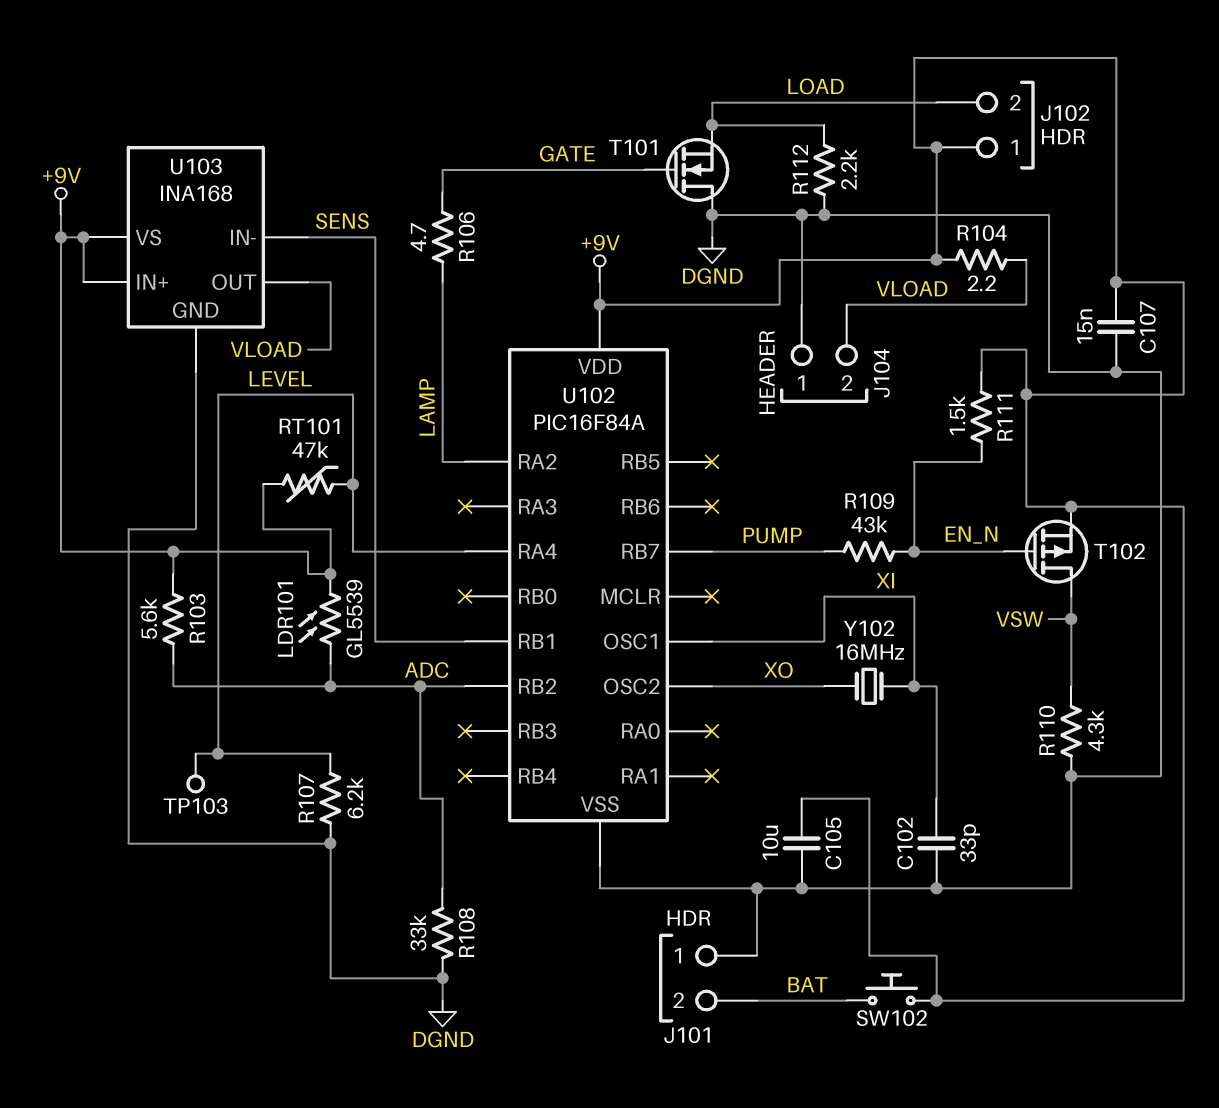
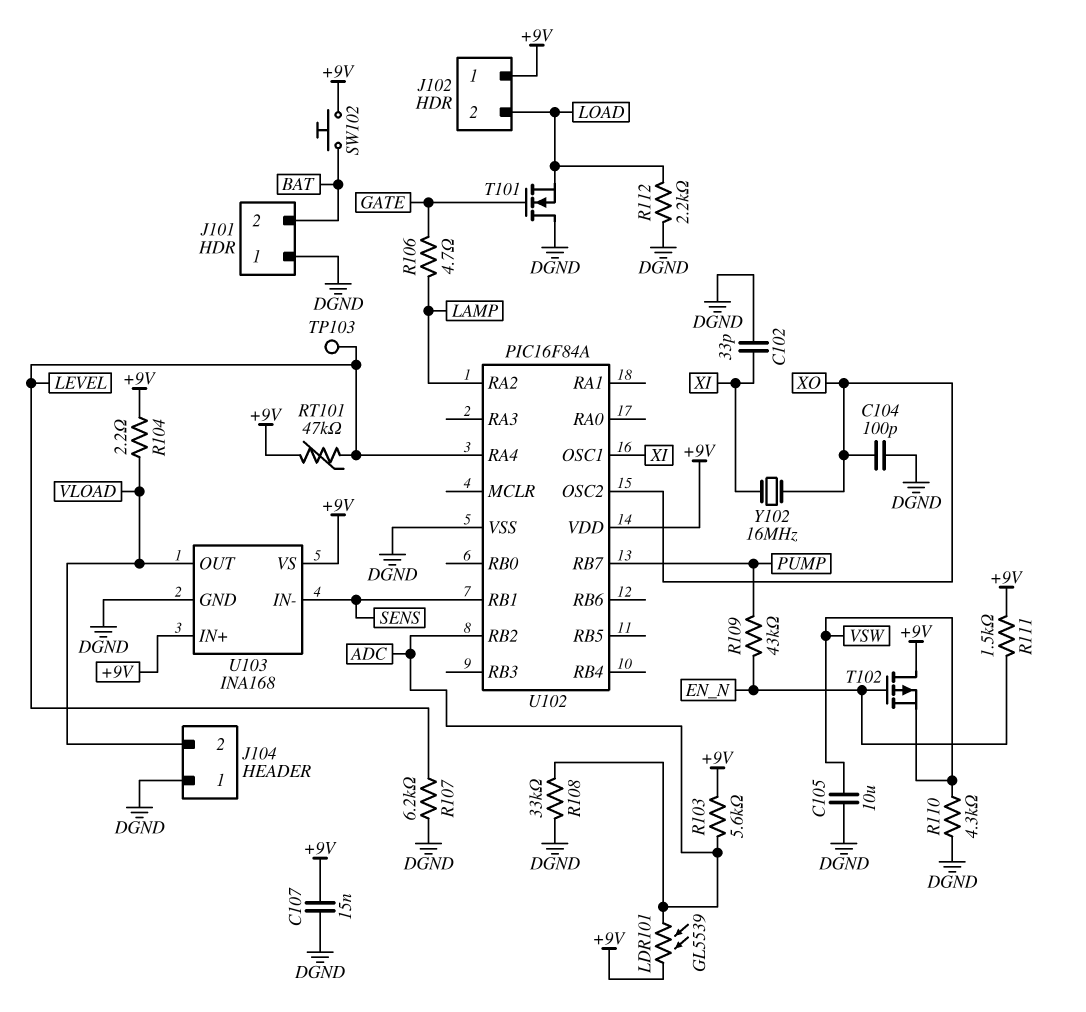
C104: none -> 100pF (DGND, XO)
C105: 10uF (+9V, DGND) -> 10uF (DGND, VSW)
T102: PMOS (G EN_N, D VSW, S +9V) -> PMOS (G EN_N, D +9V, S VSW)

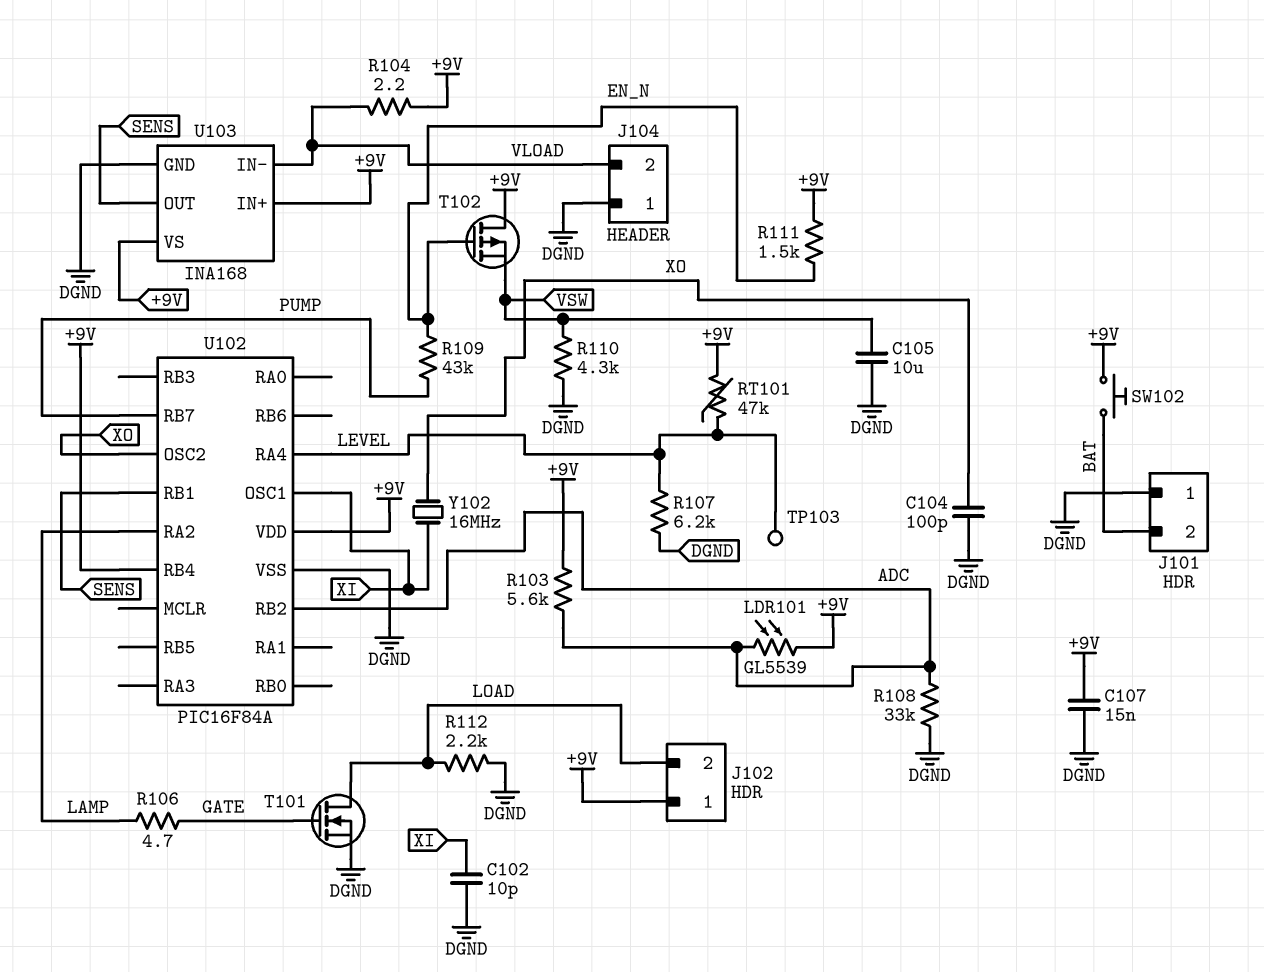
C102: 33pF (DGND, XI) -> 10pF (DGND, XI)
T101: NMOS (G GATE, D DGND, S LOAD) -> NMOS (G GATE, D LOAD, S DGND)
U102 pin RB4: none -> +9V
U103 pin IN-: SENS -> VLOAD
U103 pin OUT: VLOAD -> SENS

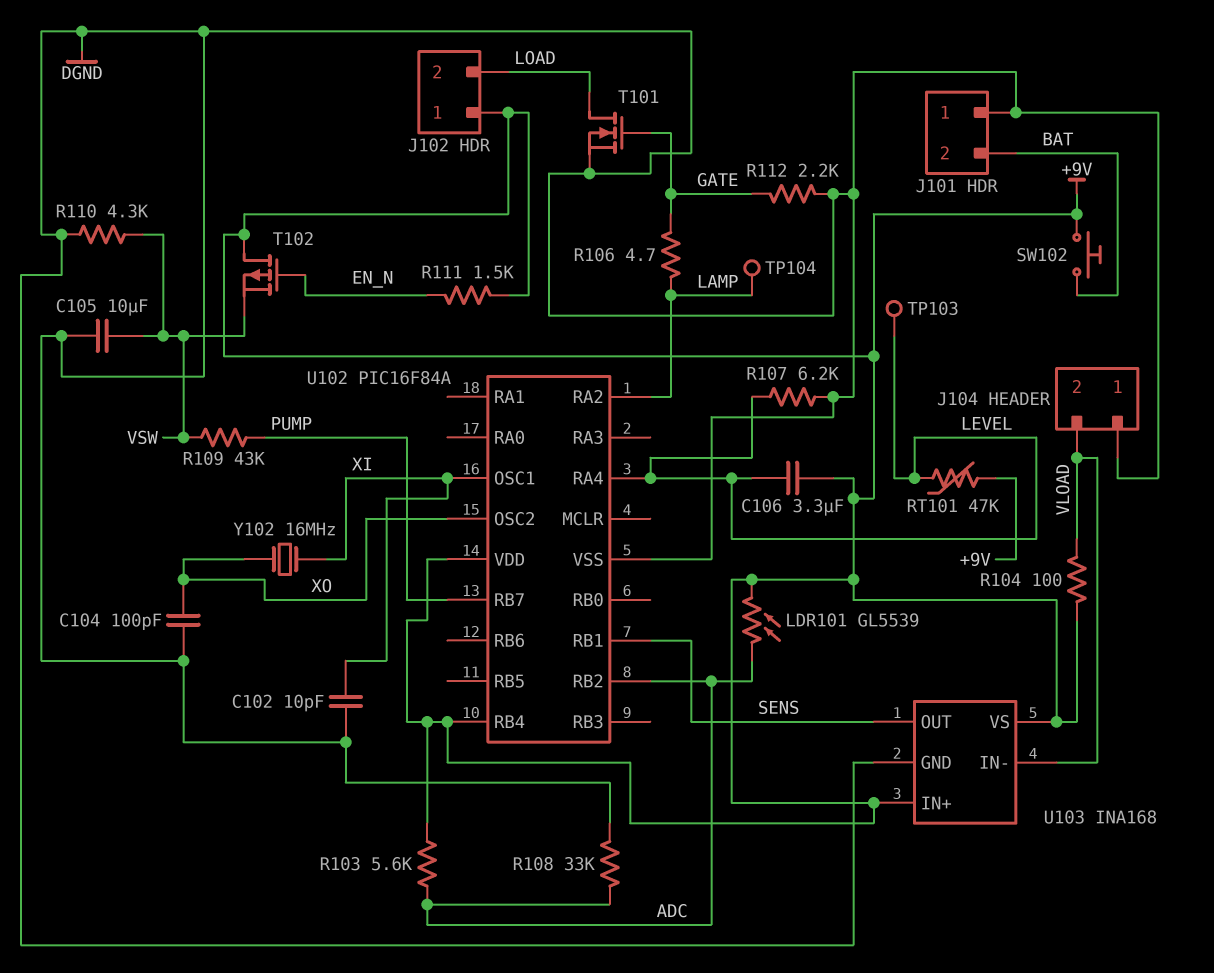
C106: none -> 3.3uF (+9V, LEVEL)
C107: 15nF (+9V, DGND) -> none
R104: 2.2 (+9V, VLOAD) -> 100 (+9V, VLOAD)
R109: 43k (EN_N, PUMP) -> 43k (PUMP, VSW)
R112: 2.2k (DGND, LOAD) -> 2.2k (DGND, GATE)
TP104: none -> test point (LAMP)

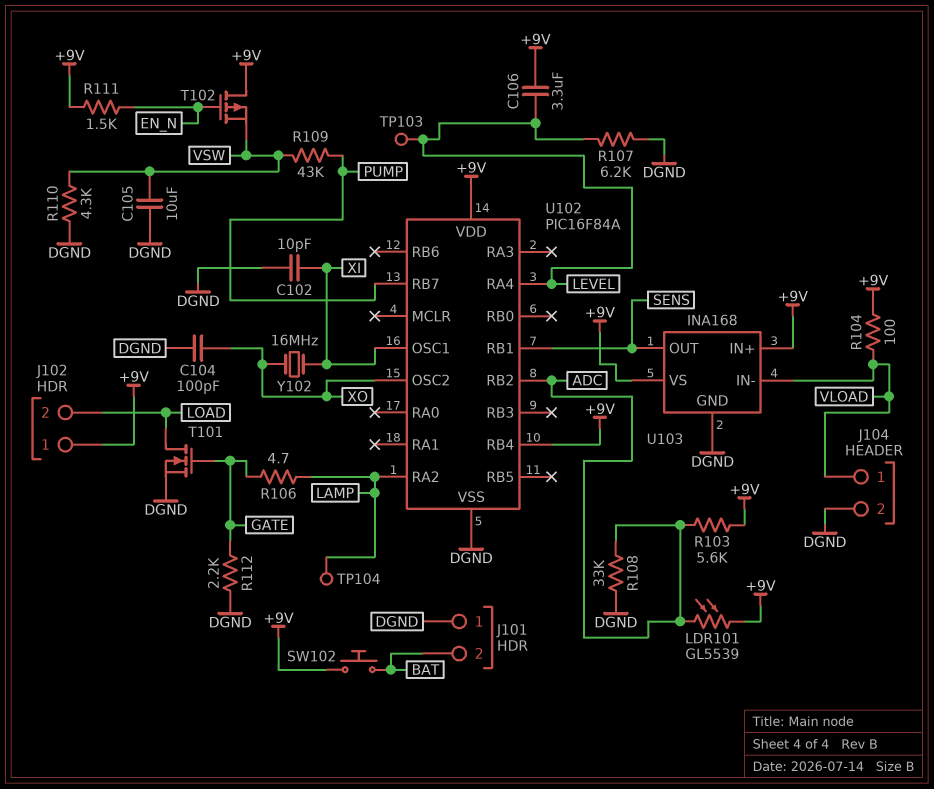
J104 pin 1: DGND -> VLOAD
J104 pin 2: VLOAD -> DGND
RT101: 47k (+9V, LEVEL) -> none

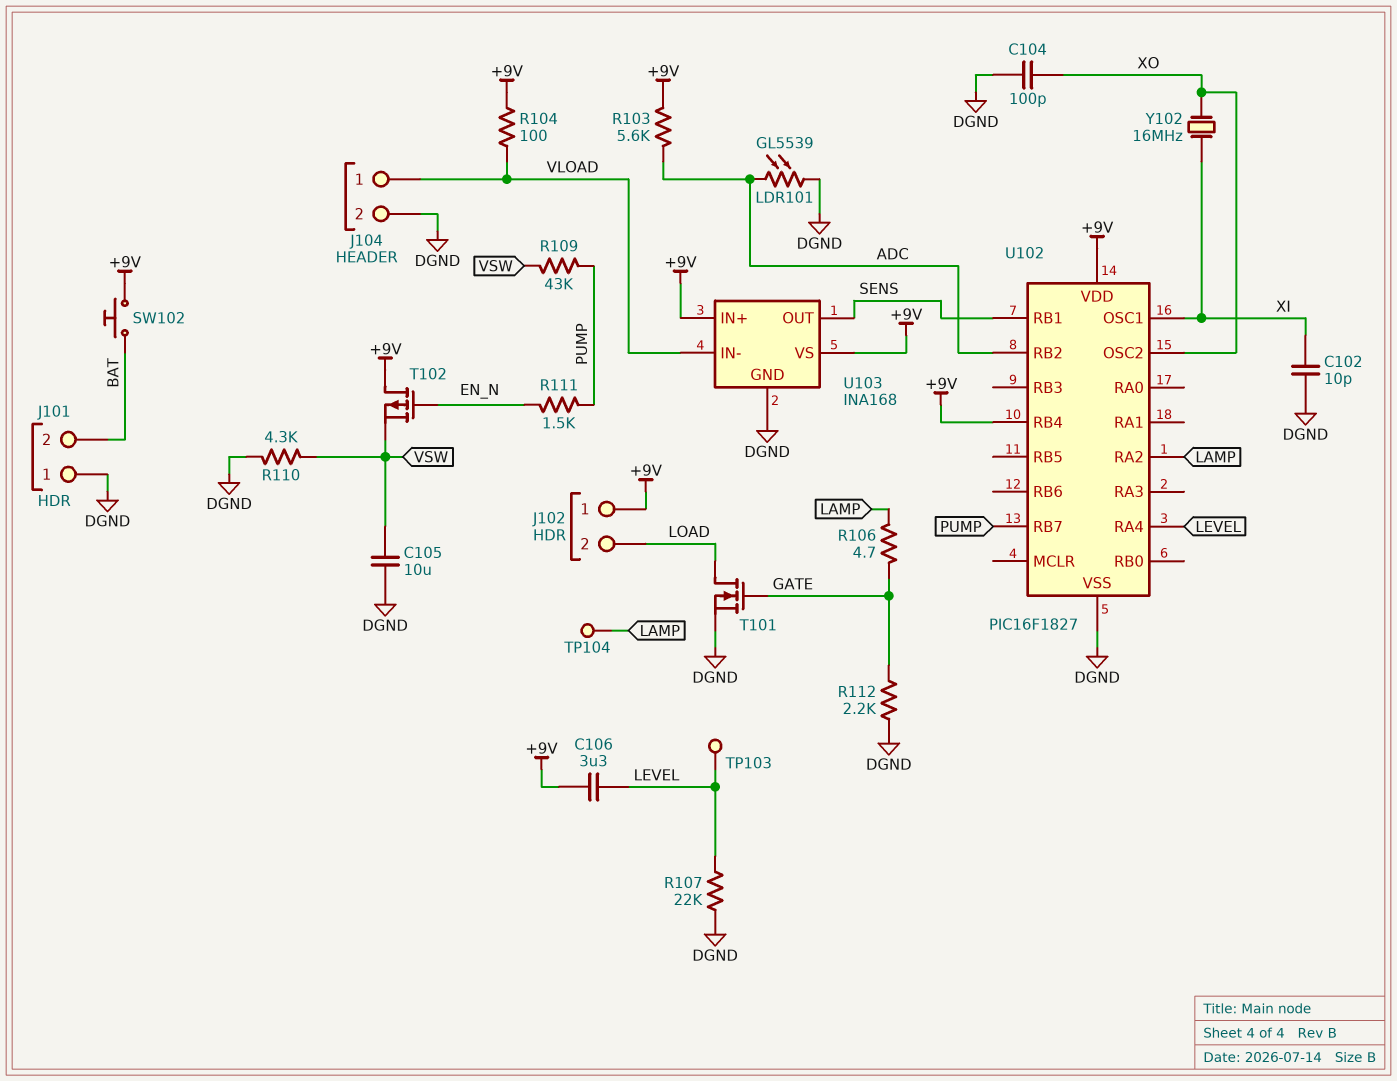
LDR101: GL5539 (+9V, ADC) -> GL5539 (ADC, DGND)
R107: 6.2k (DGND, LEVEL) -> 22k (DGND, LEVEL)
R108: 33k (ADC, DGND) -> none
R111: 1.5k (+9V, EN_N) -> 1.5k (EN_N, PUMP)
U102: PIC16F84A -> PIC16F1827

